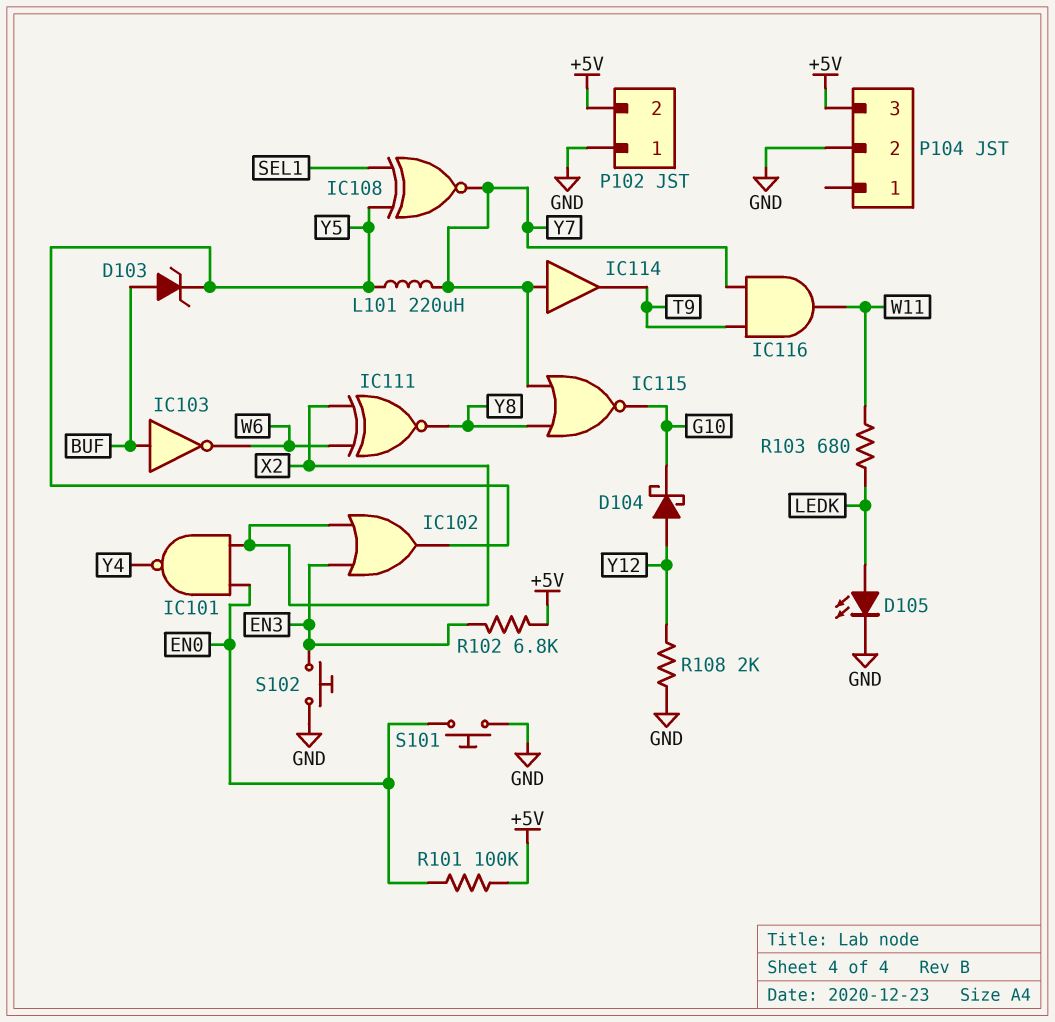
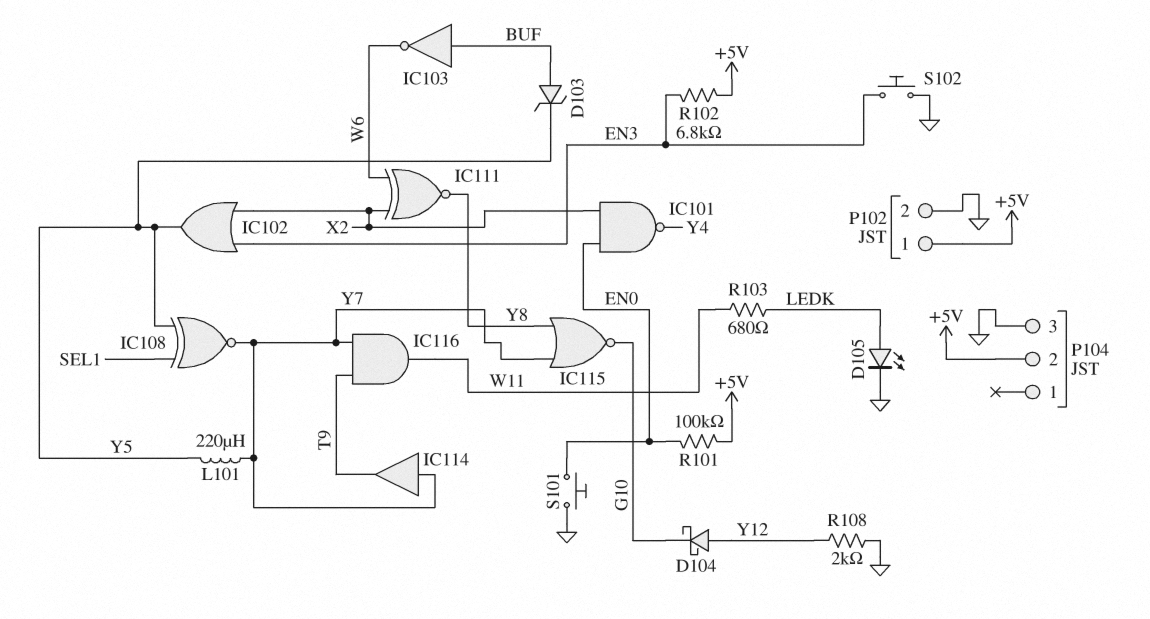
P102 pin 1: GND -> +5V
P102 pin 2: +5V -> GND
P104 pin 2: GND -> +5V
P104 pin 3: +5V -> GND

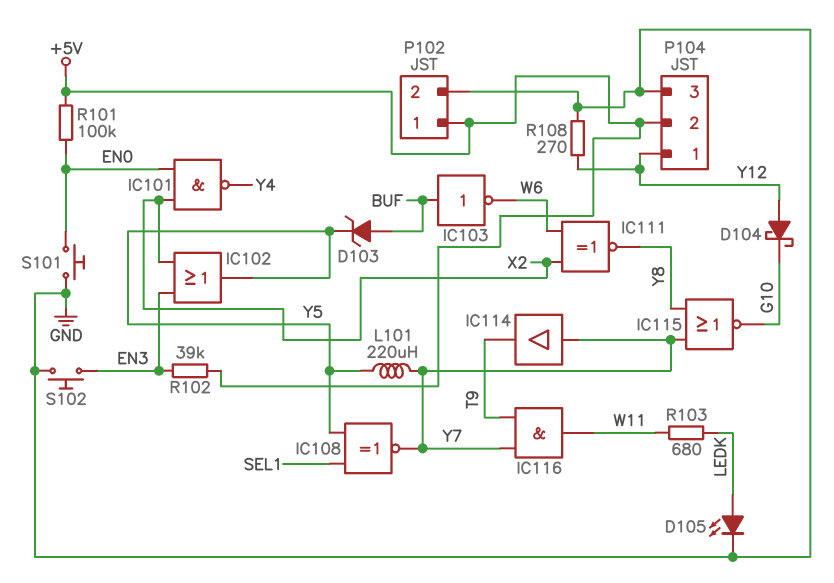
P104 pin 1: none -> Y12
R102: 6.8k (+5V, EN3) -> 39k (+5V, EN3)
R108: 2k (GND, Y12) -> 270 (GND, Y12)

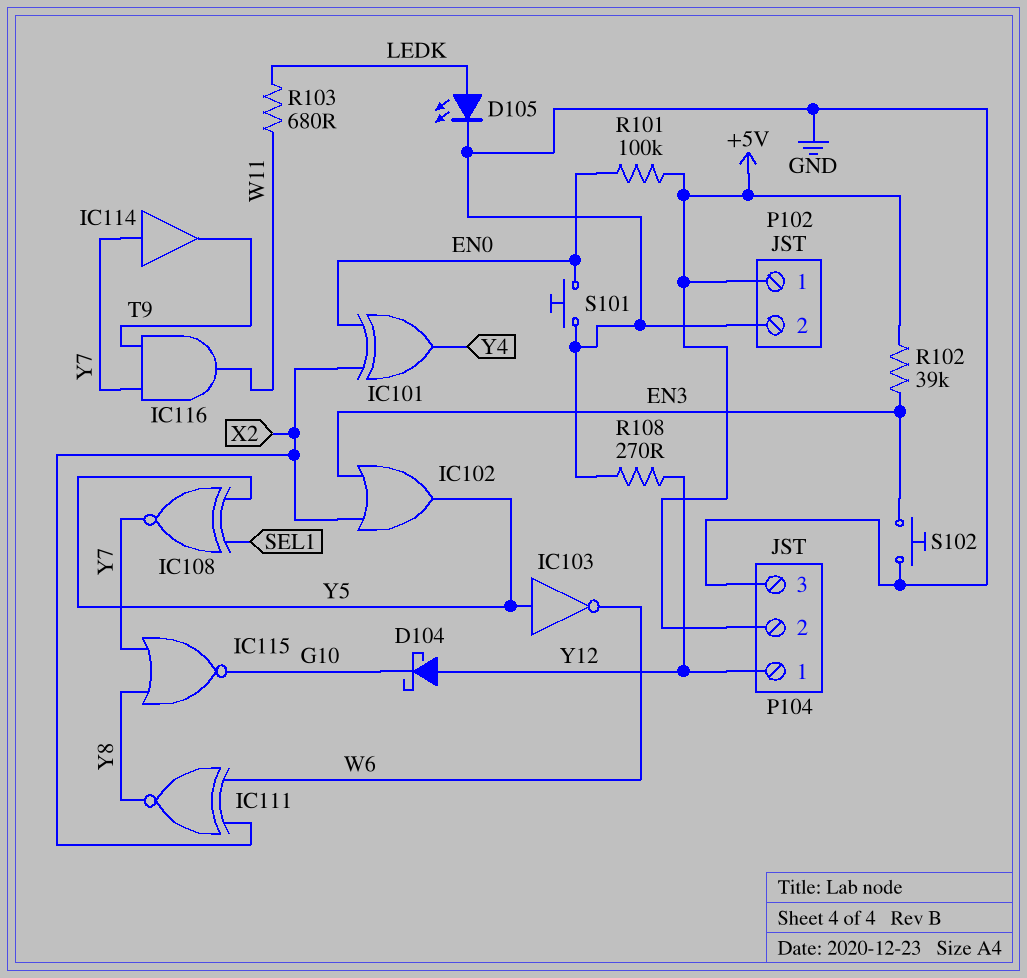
D103: zener (A BUF, K Y5) -> none
IC101: NAND (in EN0, in X2, out Y4) -> XOR (in EN0, in X2, out Y4)
IC103: NOT (in BUF, out W6) -> NOT (in Y5, out W6)
L101: 220uH (Y5, Y7) -> none

